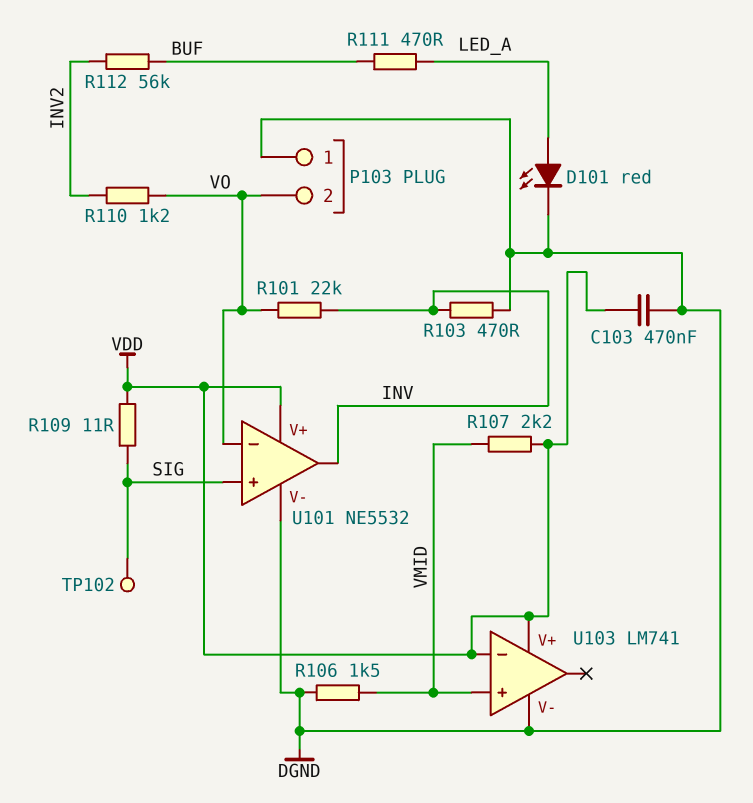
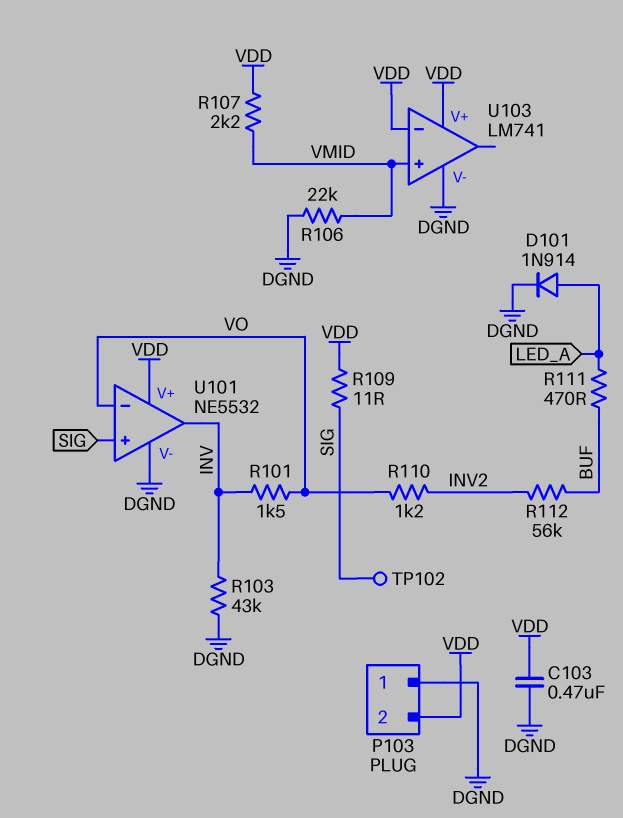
D101: LED red (A LED_A, K DGND) -> diode 1N914 (A LED_A, K DGND)
P103 pin 2: VO -> VDD
R101: 22k (INV, VO) -> 1.5k (INV, VO)
R103: 470 (DGND, INV) -> 43k (DGND, INV)
R106: 1.5k (DGND, VMID) -> 22k (DGND, VMID)

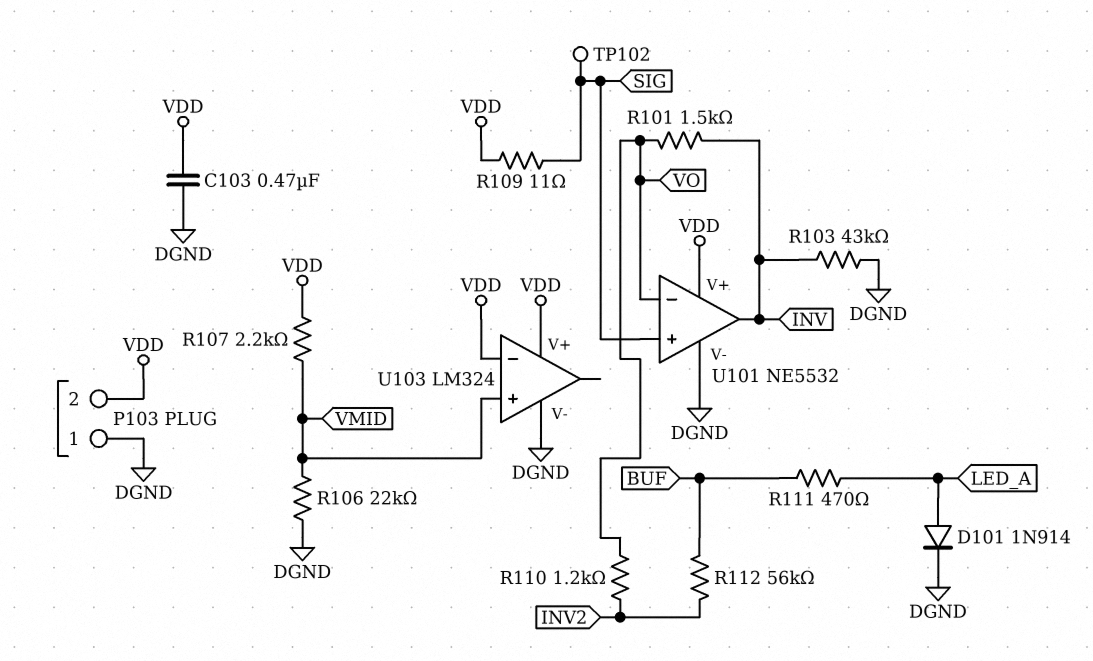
U103: LM741 -> LM324

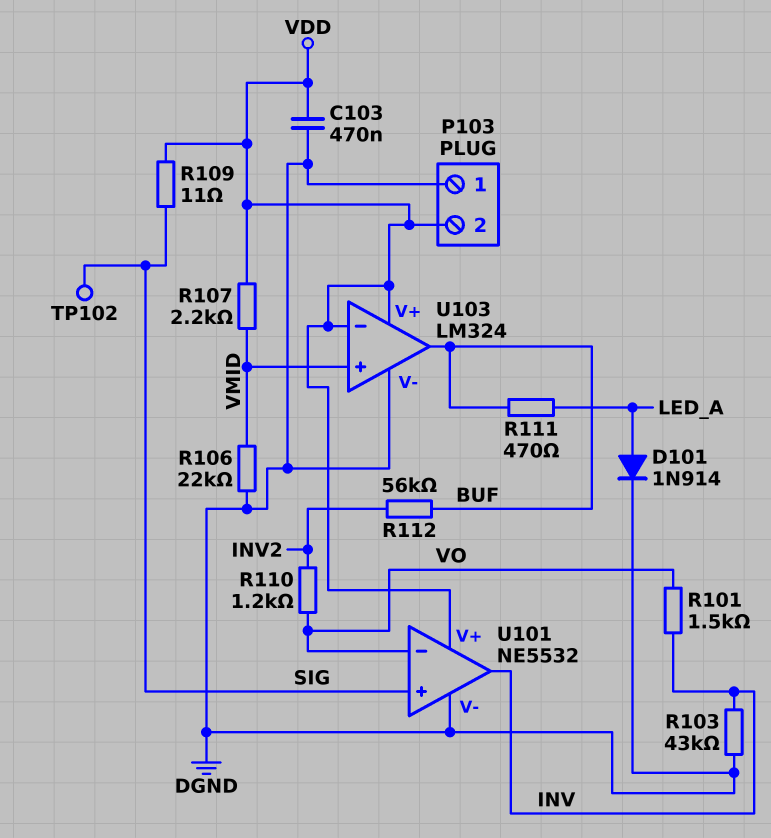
U103 pin out: none -> BUF

